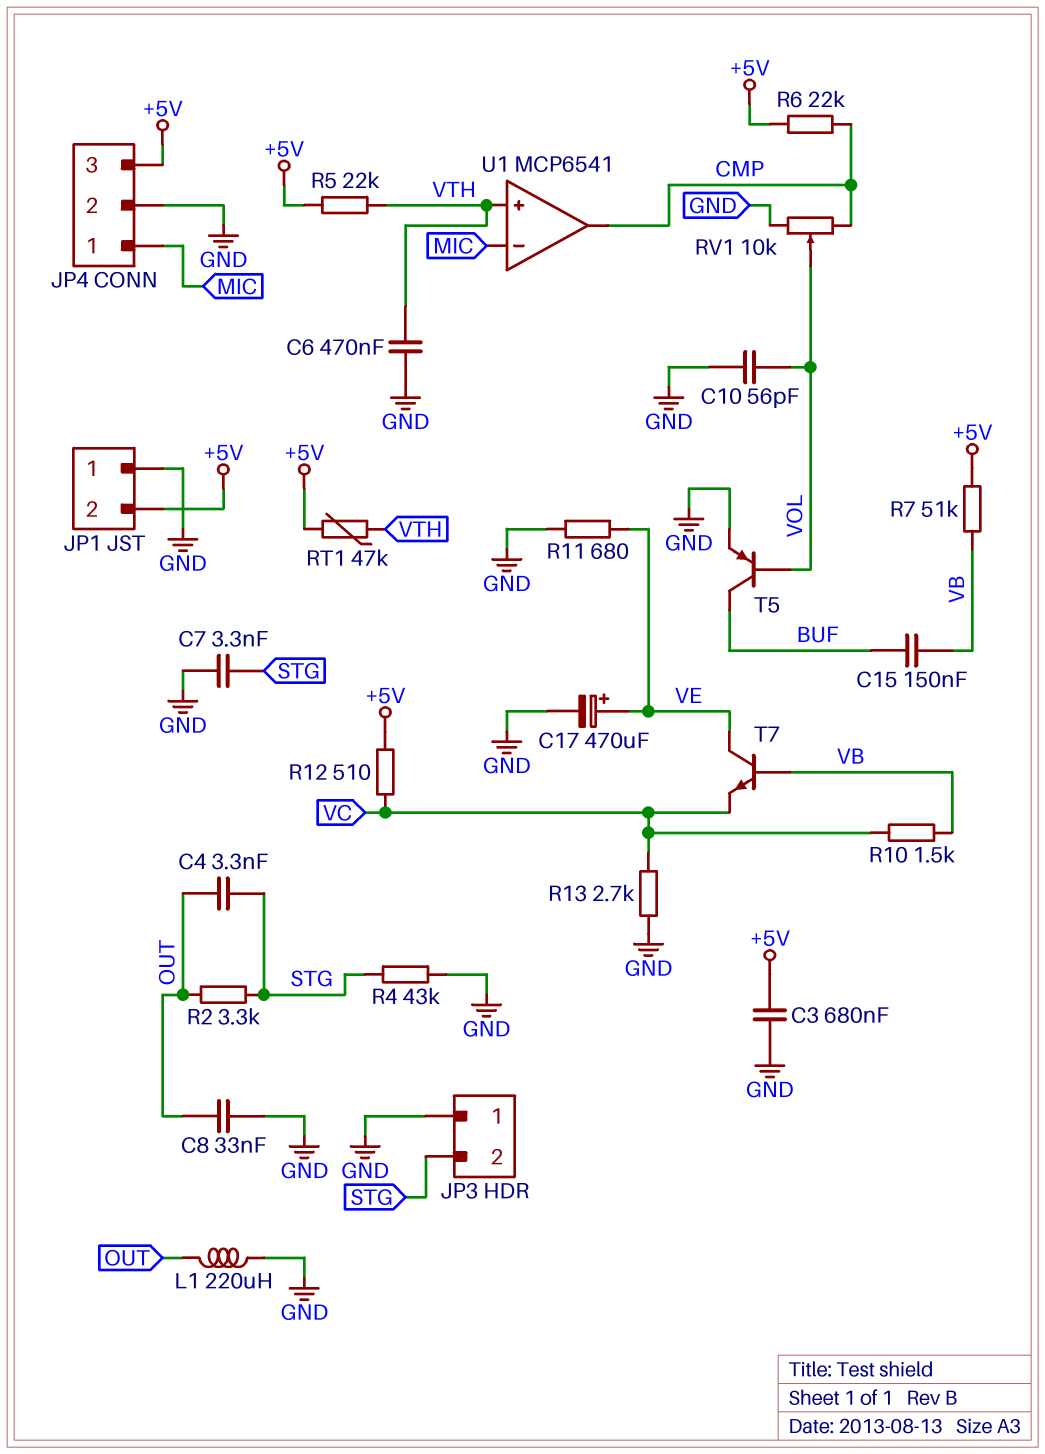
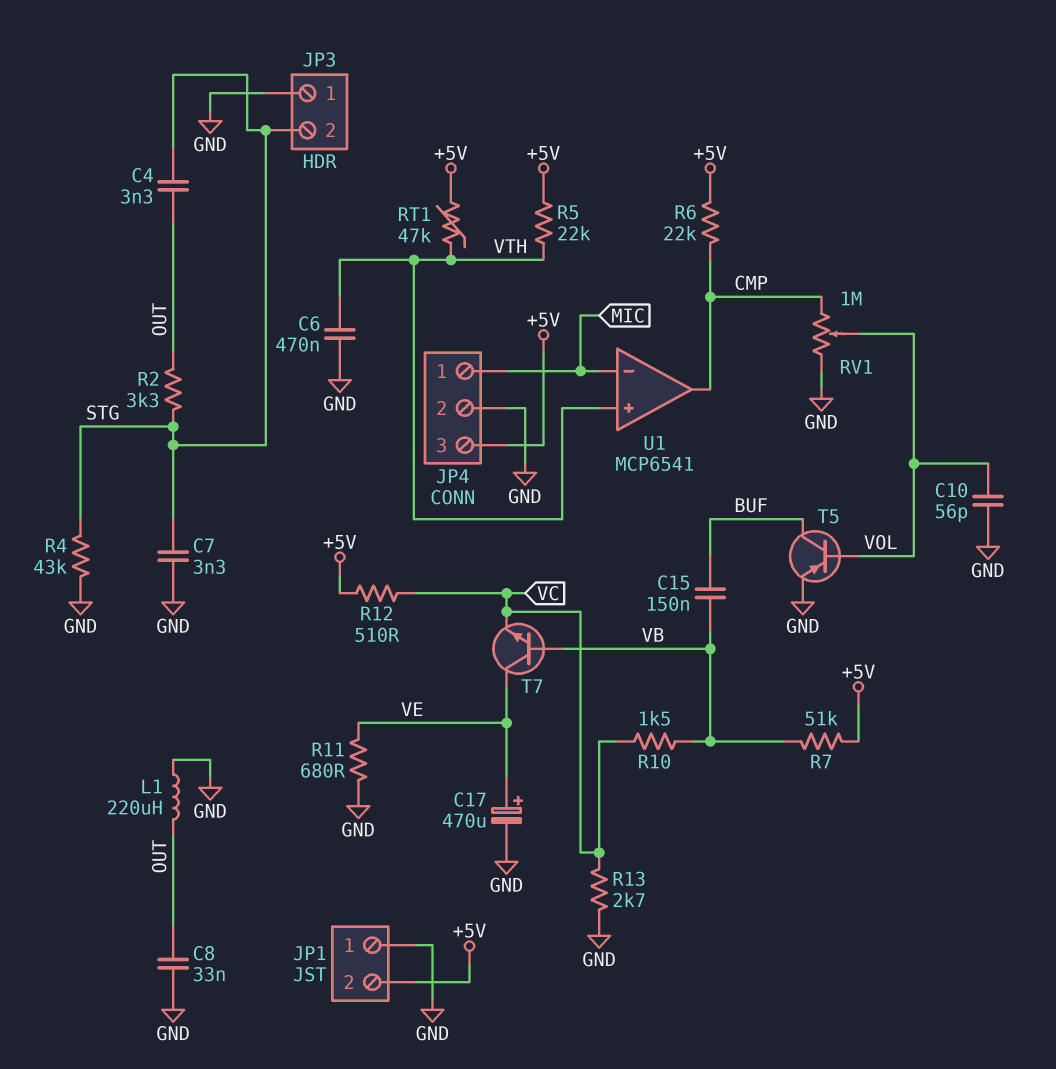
C3: 680nF (+5V, GND) -> none
RV1: 10k (CMP, GND, wiper VOL) -> 1M (CMP, GND, wiper VOL)

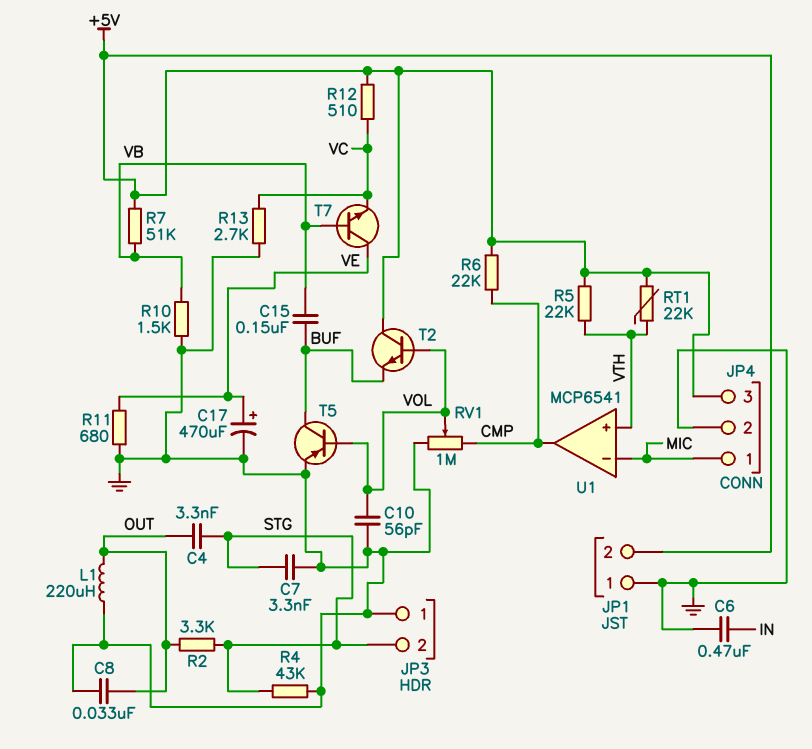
C6: 470nF (GND, VTH) -> 470nF (GND, IN)
R10: 1.5k (VB, VC) -> 1.5k (GND, VB)
RT1: 47k (+5V, VTH) -> 22k (+5V, VTH)
T2: none -> NPN (B VOL, C +5V, E BUF)

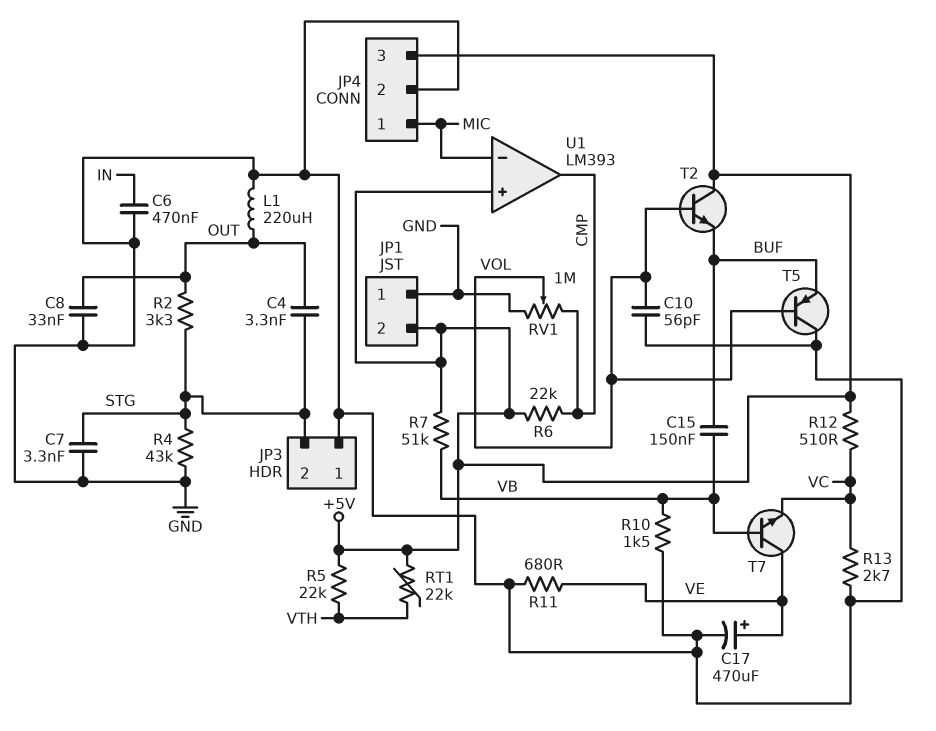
T5: PNP (B VOL, C BUF, E GND) -> PNP (B VOL, C GND, E BUF)
U1: MCP6541 -> LM393
U1 pin in+: VTH -> +5V

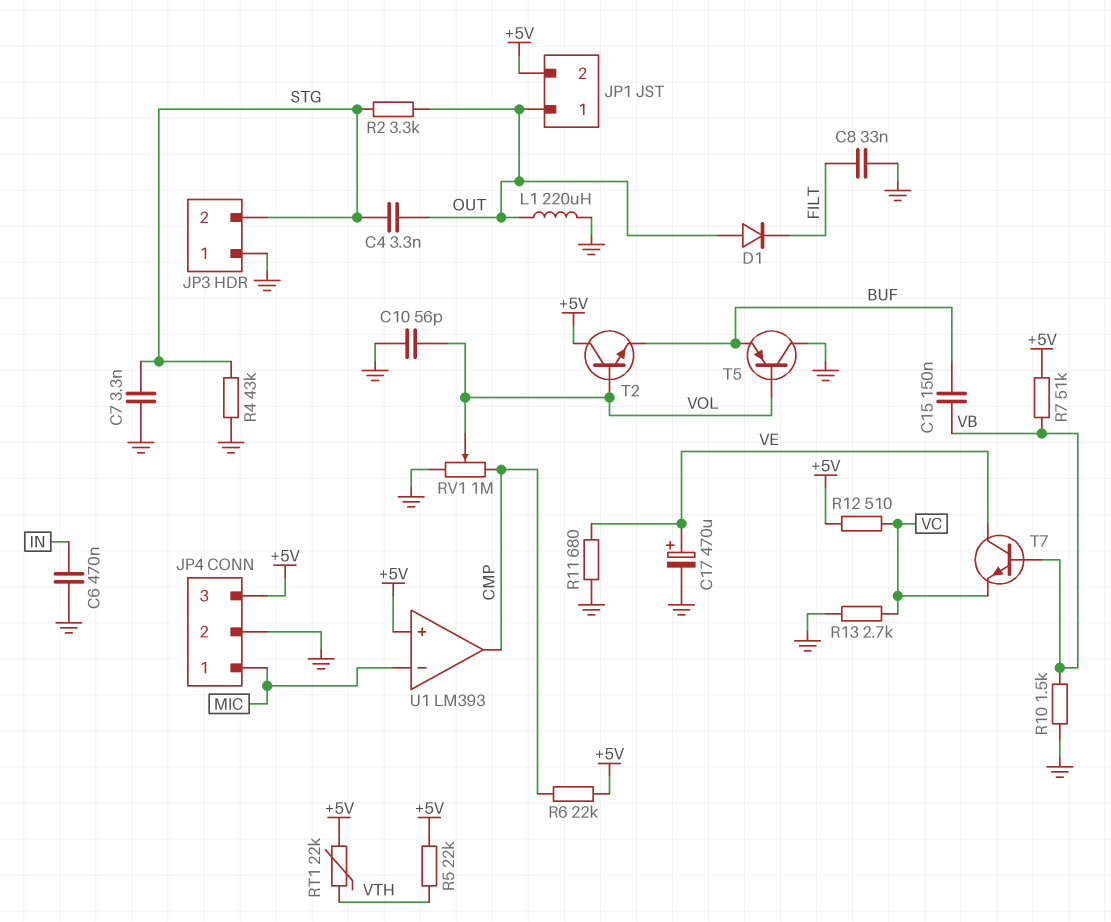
C8: 33nF (GND, OUT) -> 33nF (FILT, GND)
D1: none -> diode (A OUT, K FILT)
JP1 pin 1: GND -> OUT

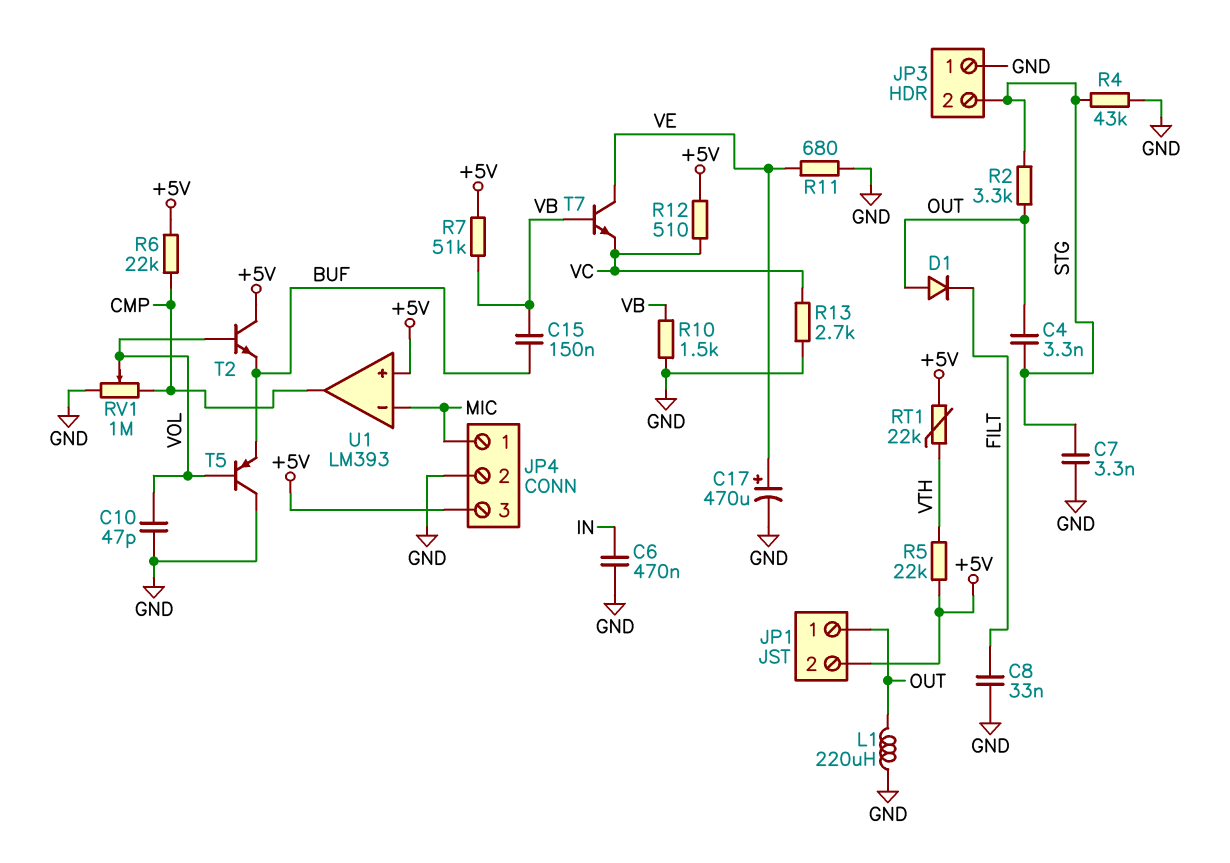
C10: 56pF (GND, VOL) -> 47pF (GND, VOL)

